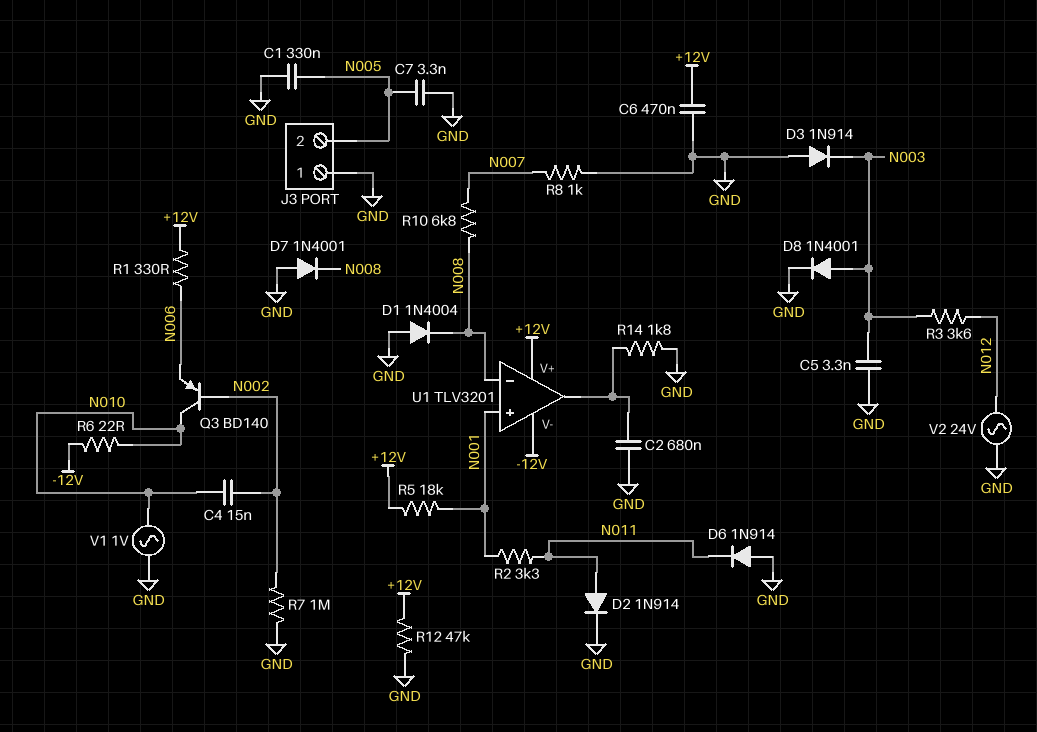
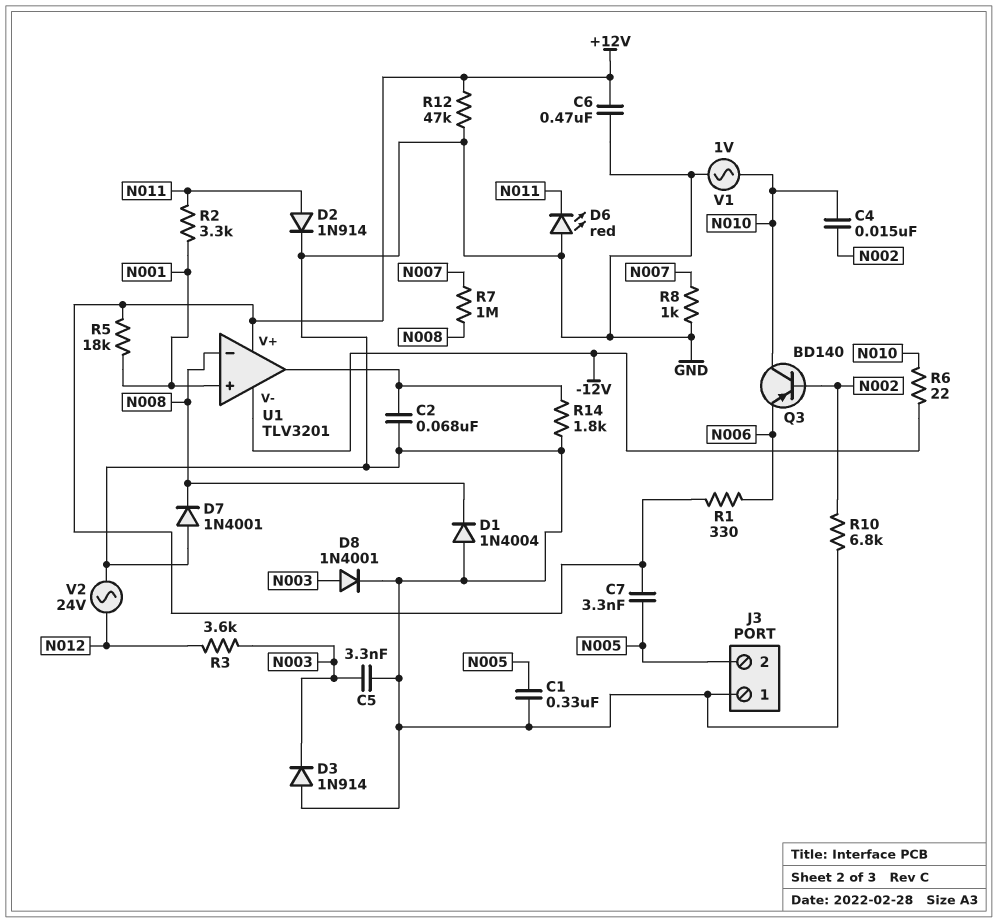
C2: 680nF (GND, U1/out) -> 68nF (GND, U1/out)
C7: 3.3nF (GND, N005) -> 3.3nF (+12V, N005)
D6: diode 1N914 (A GND, K N011) -> LED red (A GND, K N011)
R7: 1M (GND, N002) -> 1M (N007, N008)
R10: 6.8k (N007, N008) -> 6.8k (GND, N002)

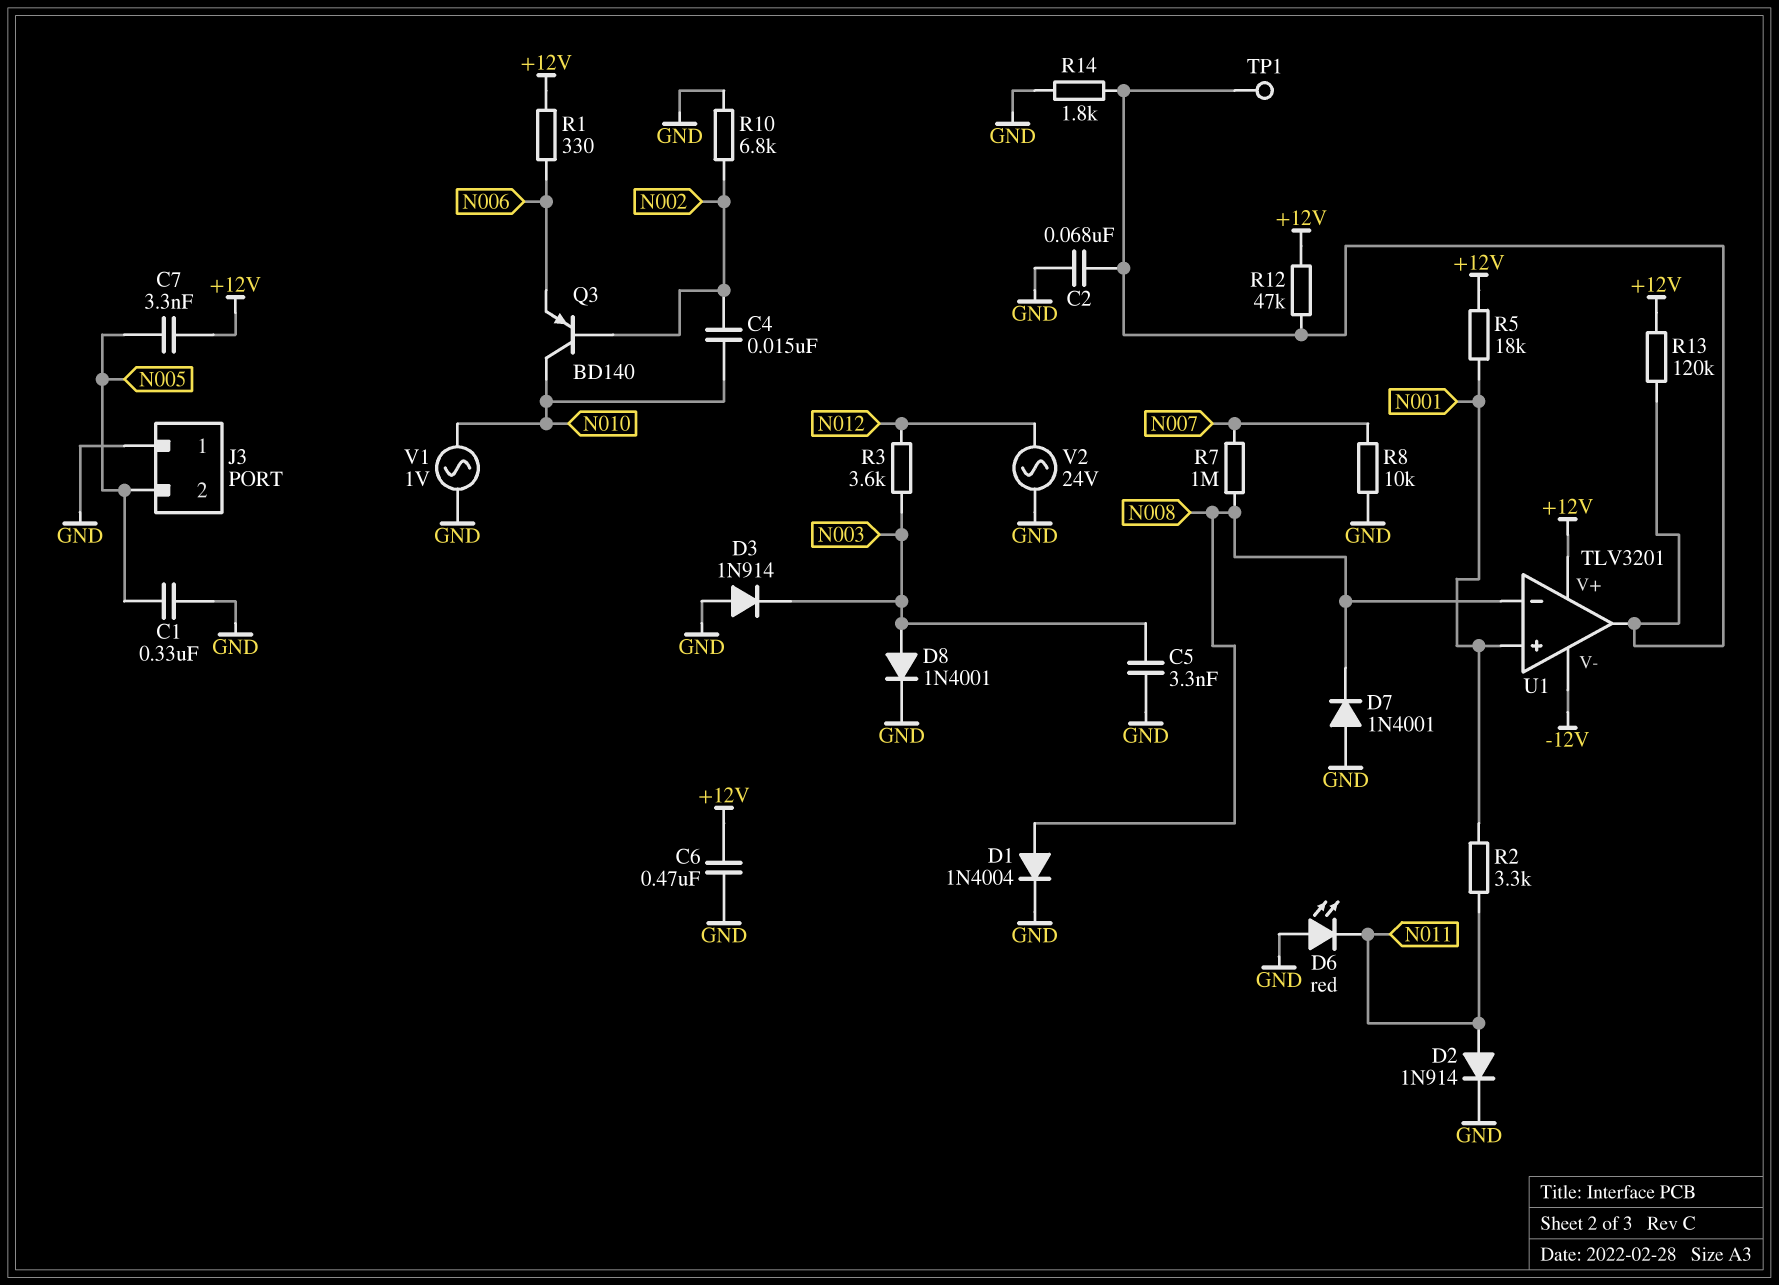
D1: diode 1N4004 (A GND, K N008) -> diode 1N4004 (A N008, K GND)
R6: 22 (-12V, N010) -> none
R8: 1k (GND, N007) -> 10k (GND, N007)
R12: 47k (+12V, GND) -> 47k (+12V, U1/out)
R13: none -> 120k (+12V, U1/out)
TP1: none -> test point (U1/out)

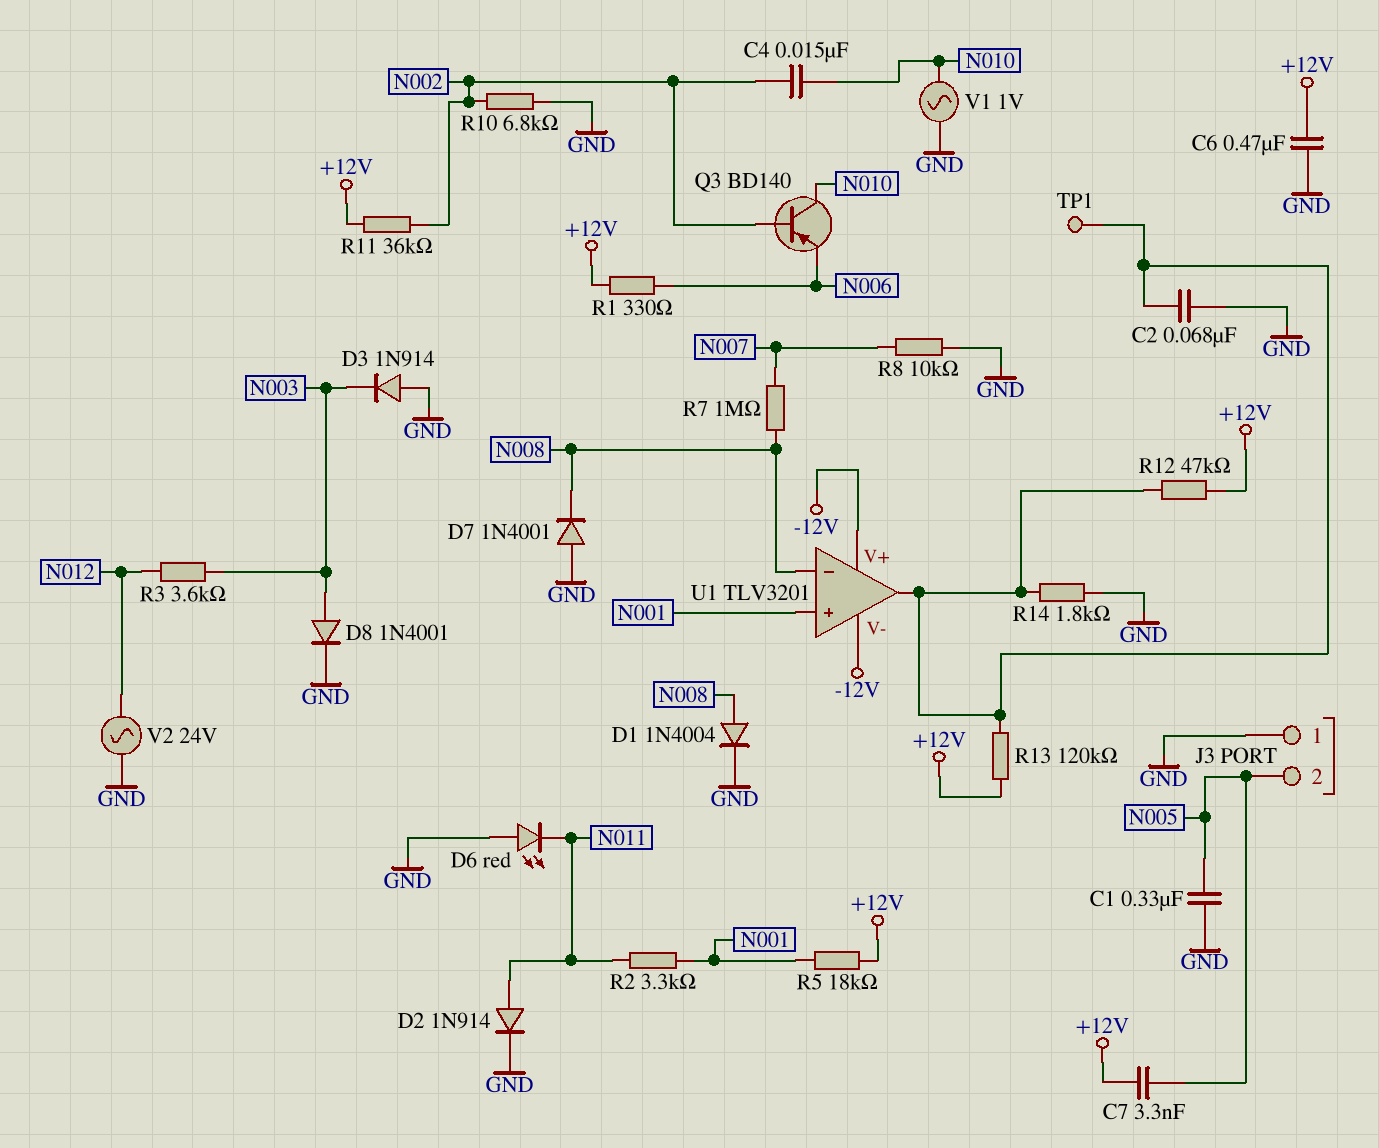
C5: 3.3nF (GND, N003) -> none
R11: none -> 36k (+12V, N002)
U1 pin V+: +12V -> -12V

